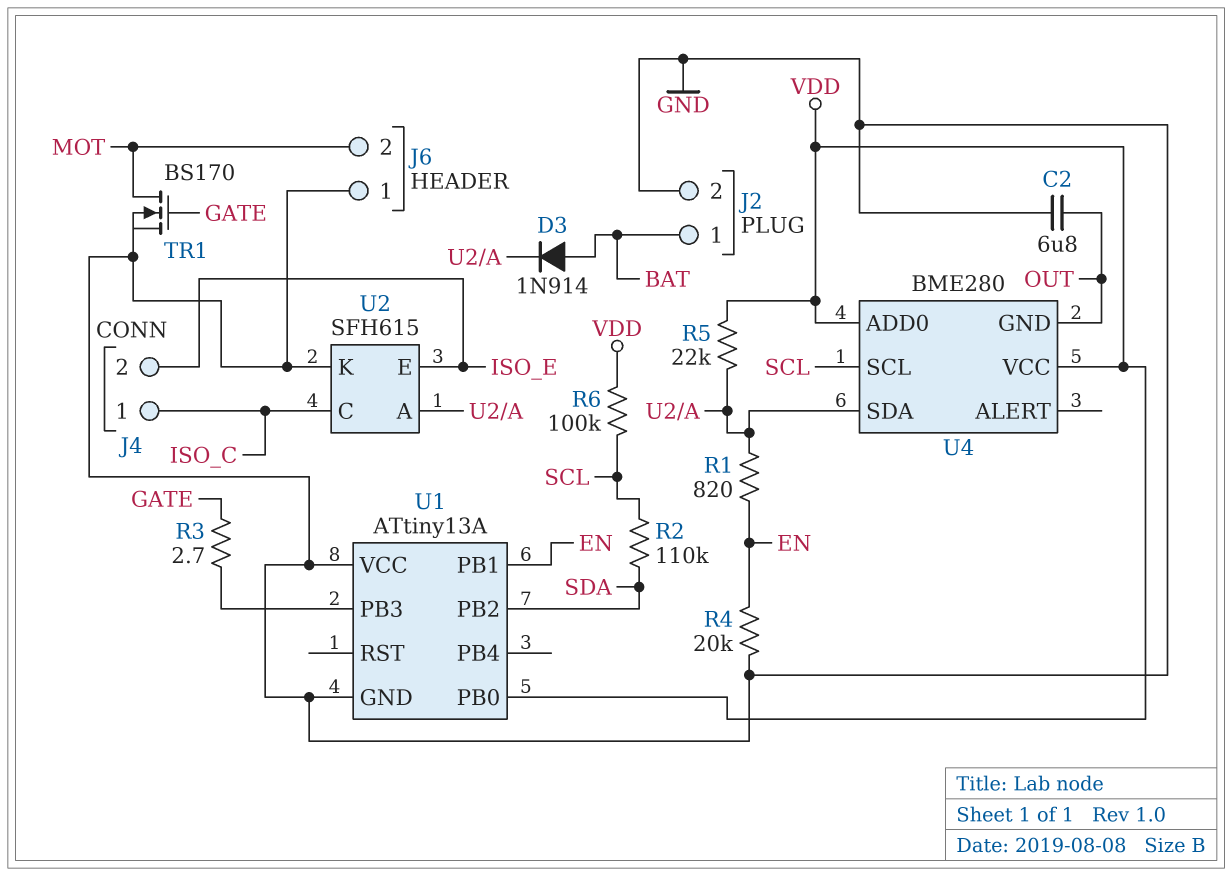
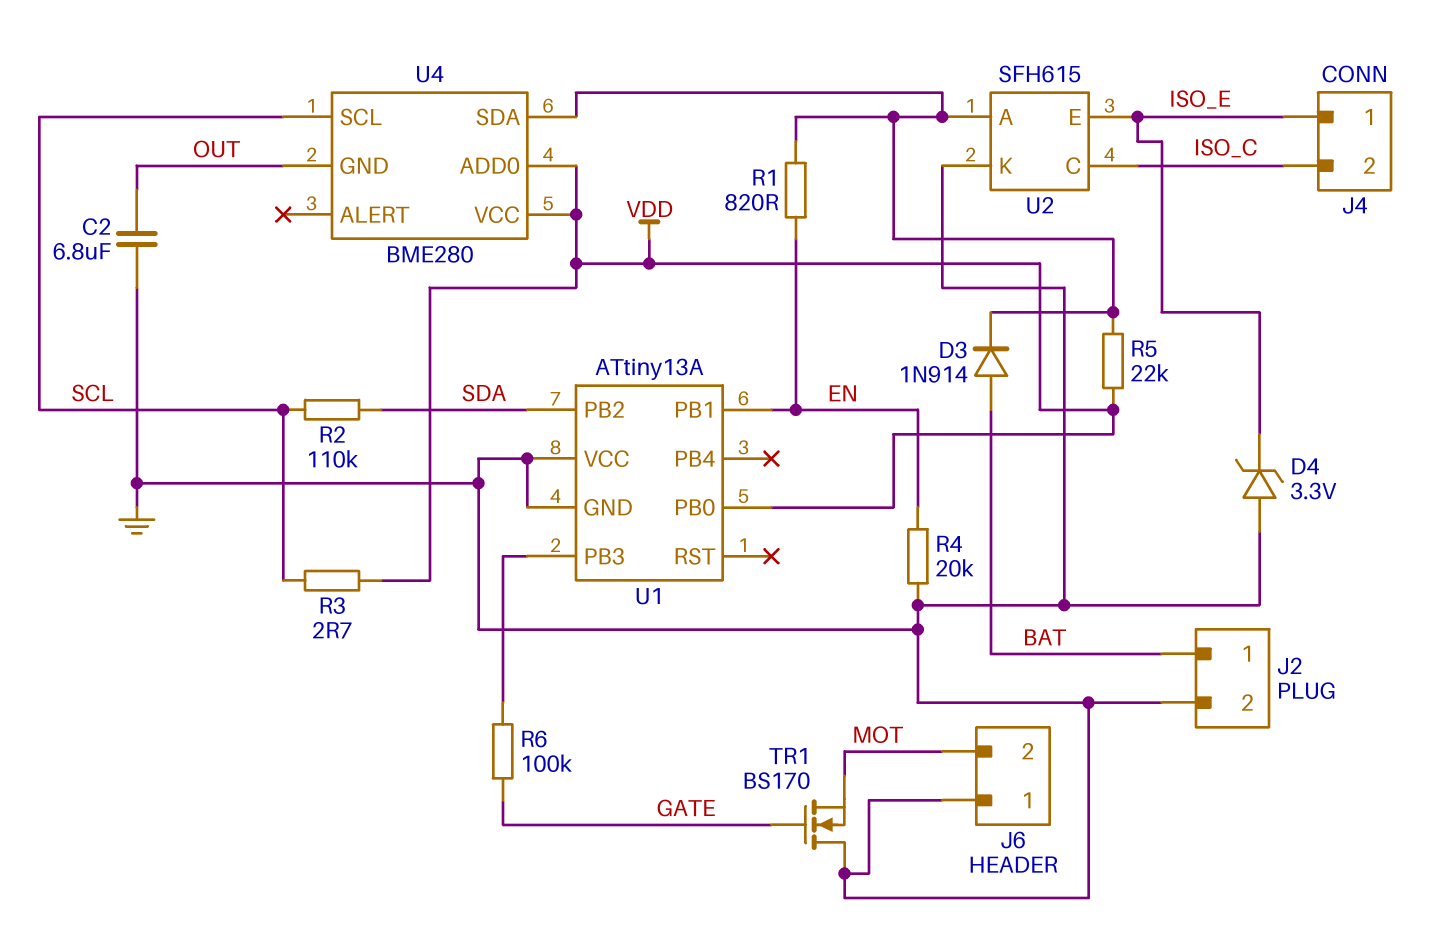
D4: none -> zener 3.3V (A GND, K ISO_E)
J4 pin 1: ISO_C -> ISO_E
J4 pin 2: ISO_E -> ISO_C
R3: 2.7 (GATE, U1/PB3) -> 2.7 (SCL, VDD)
R6: 100k (SCL, VDD) -> 100k (GATE, U1/PB3)
TR1: NMOS BS170 (G GATE, D MOT, S GND) -> NMOS BS170 (G GATE, D GND, S MOT)

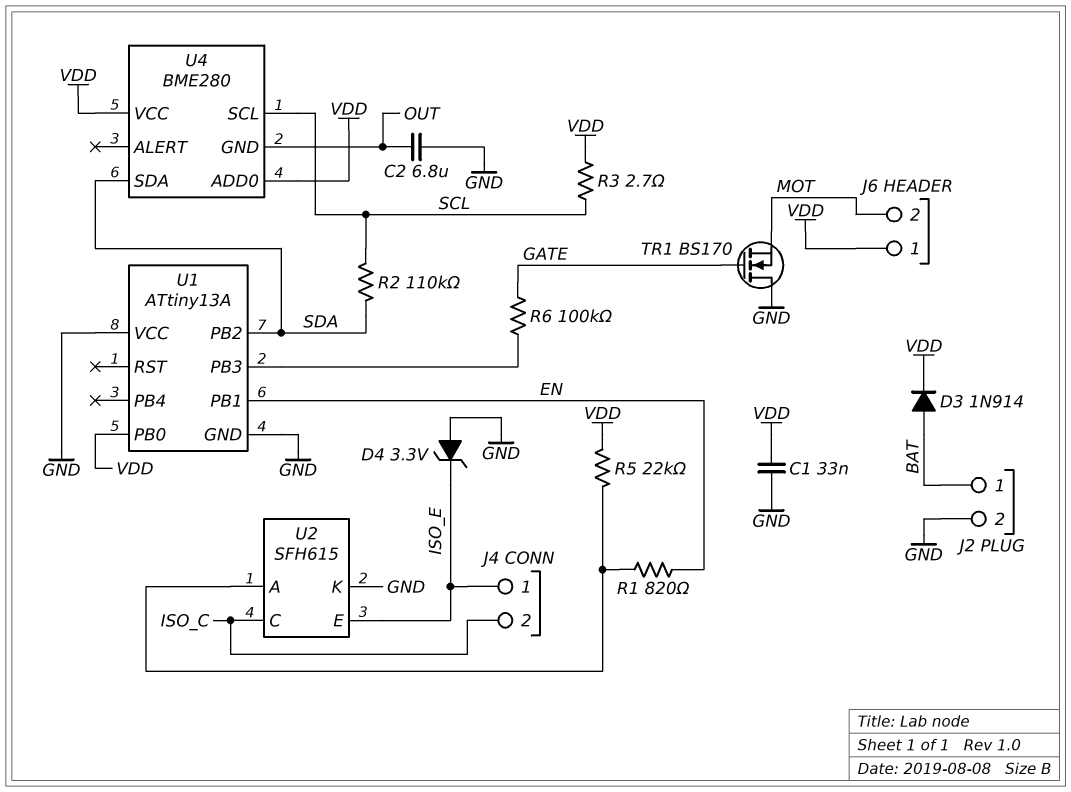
C1: none -> 33nF (GND, VDD)
D3: diode 1N914 (A BAT, K U2/A) -> diode 1N914 (A BAT, K VDD)
J6 pin 1: GND -> VDD
R4: 20k (EN, GND) -> none
U4 pin SDA: U2/A -> SDA

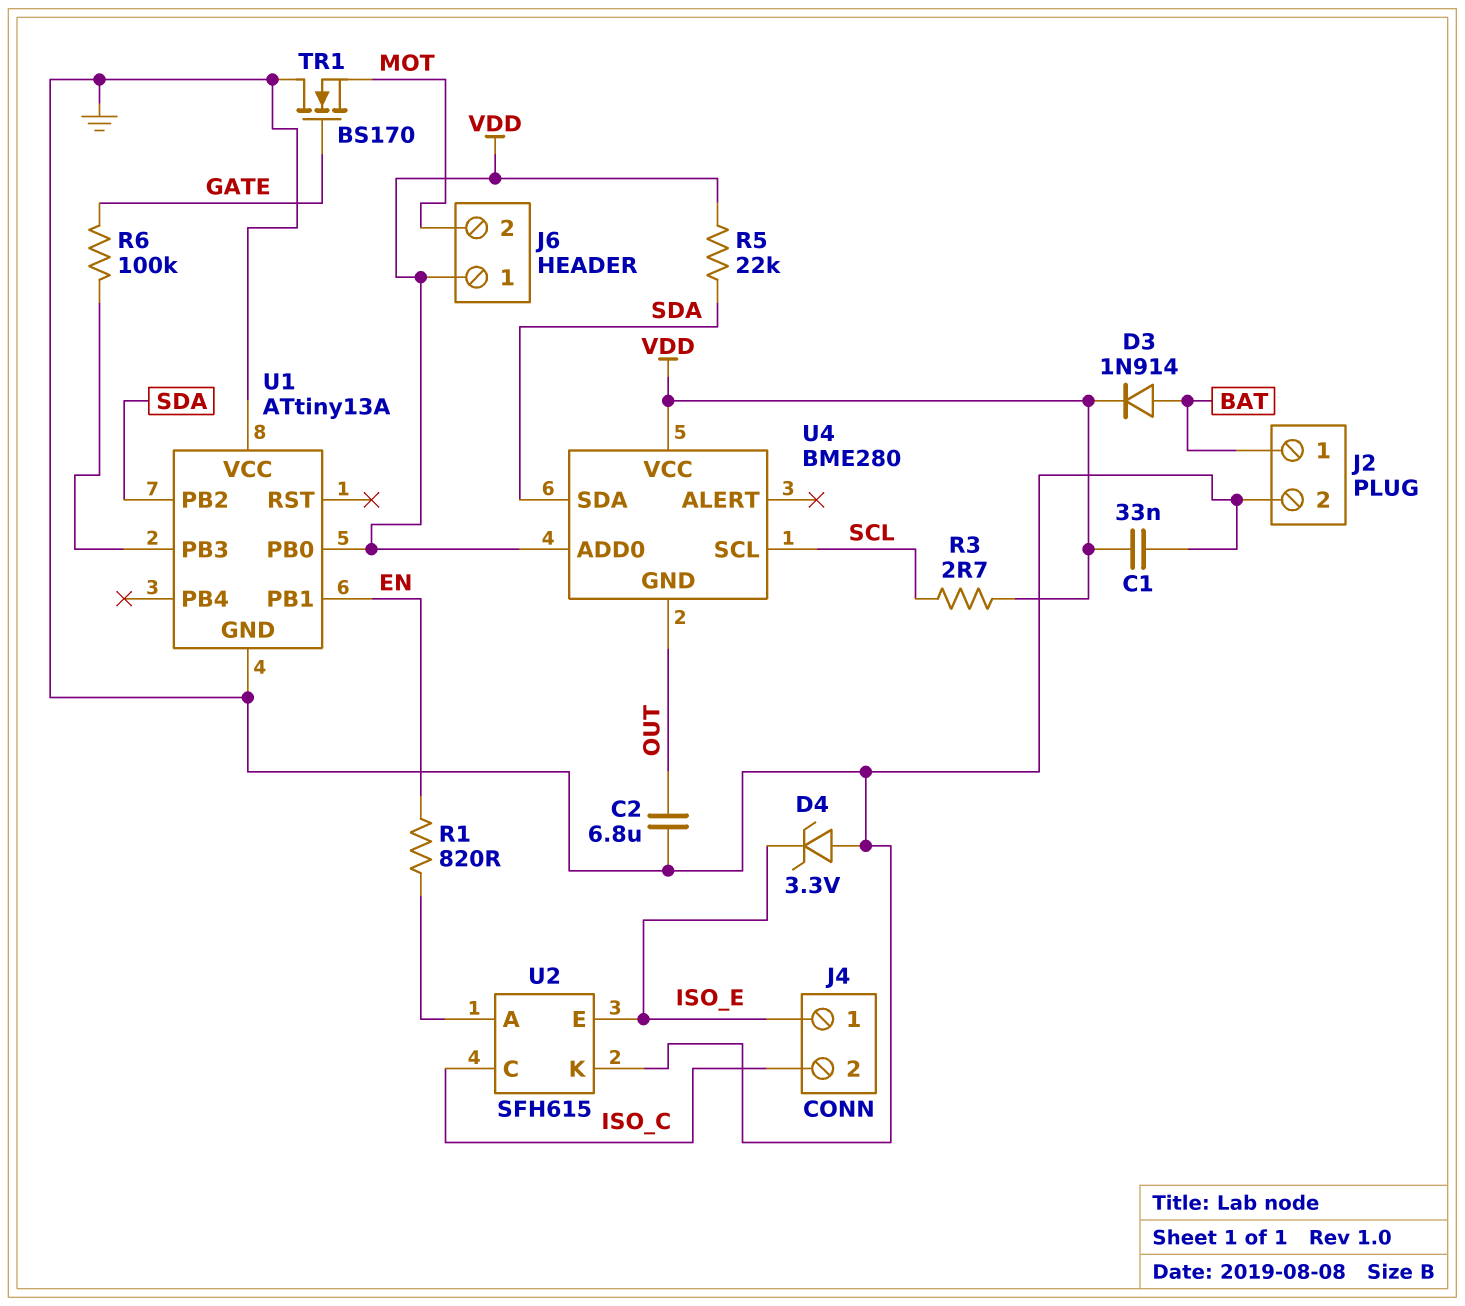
R2: 110k (SCL, SDA) -> none
R5: 22k (U2/A, VDD) -> 22k (SDA, VDD)

